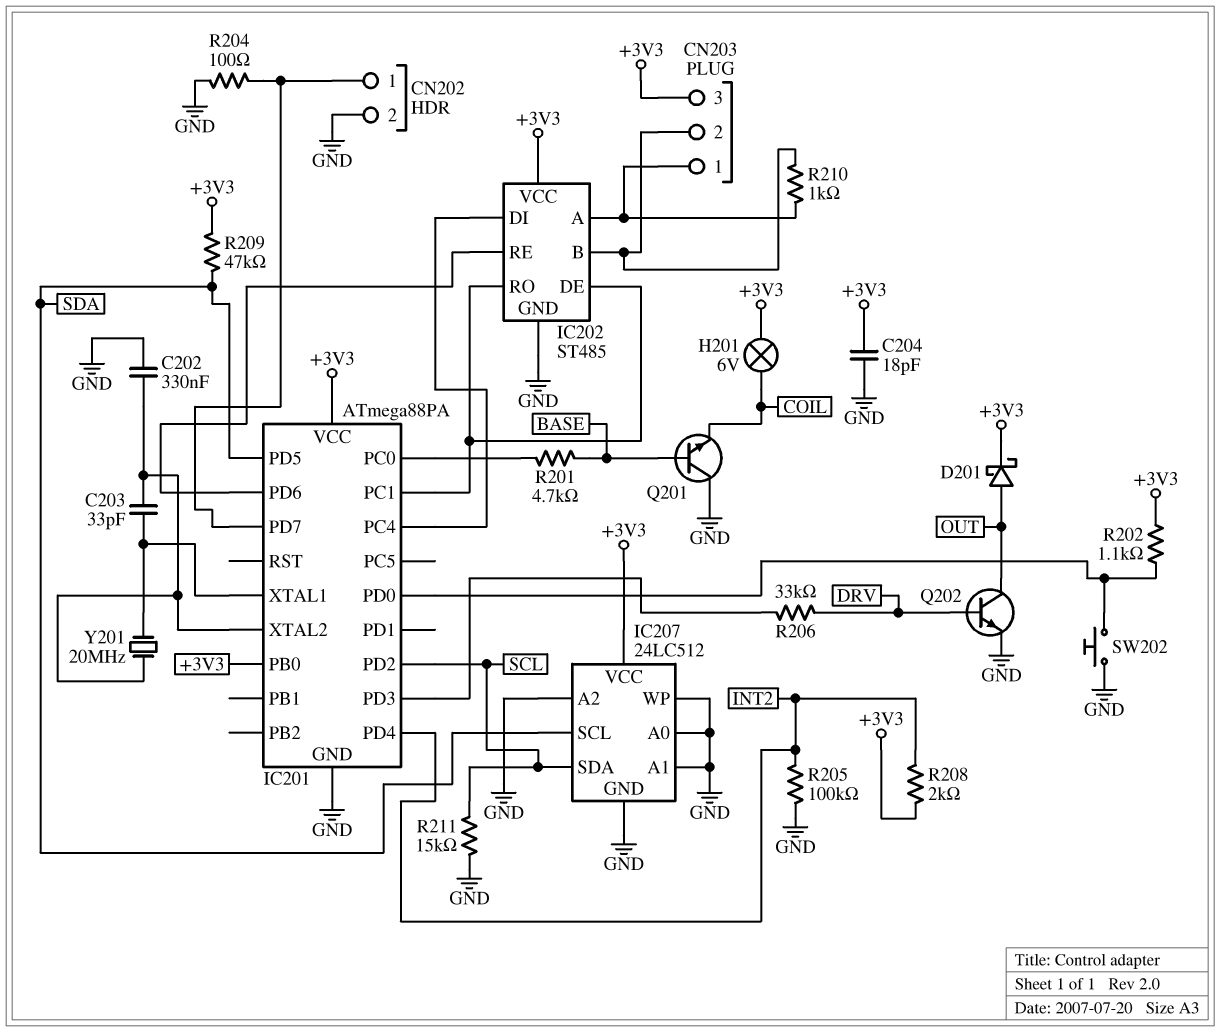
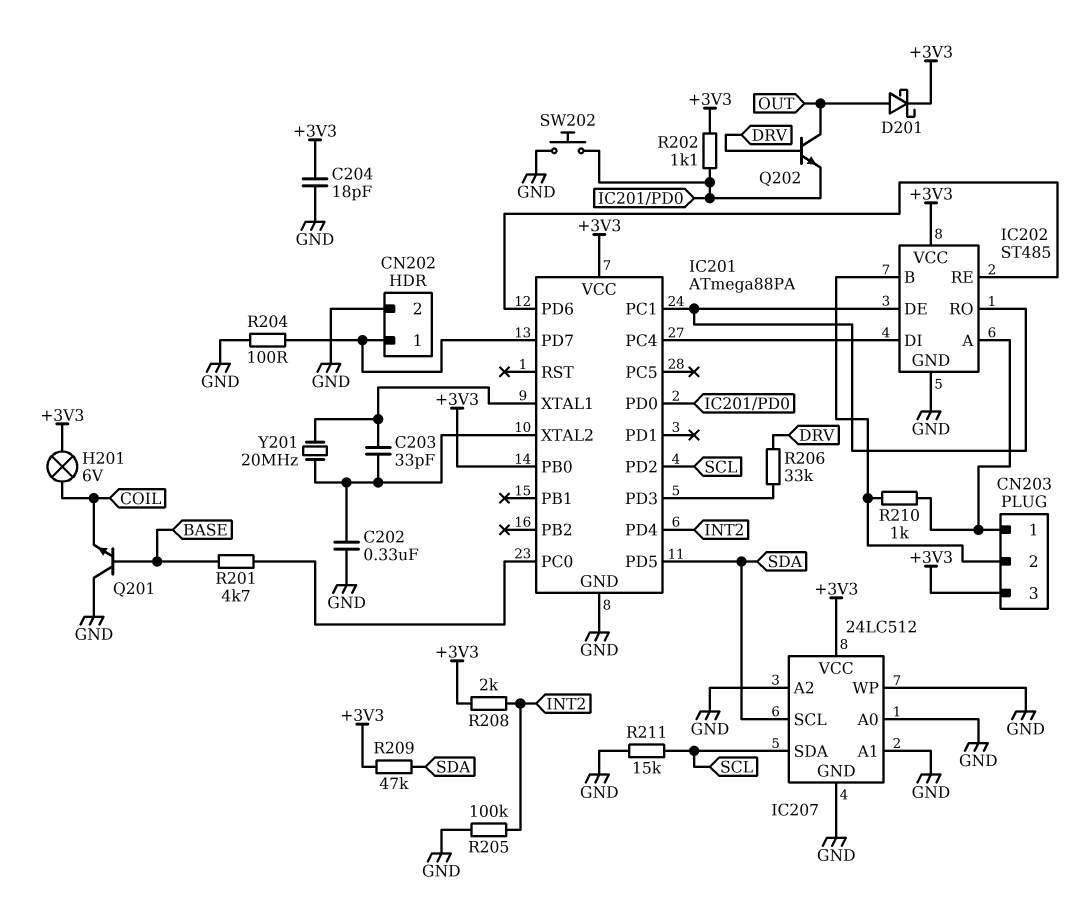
Q202: NPN (B DRV, C OUT, E GND) -> NPN (B DRV, C OUT, E IC201/PD0)

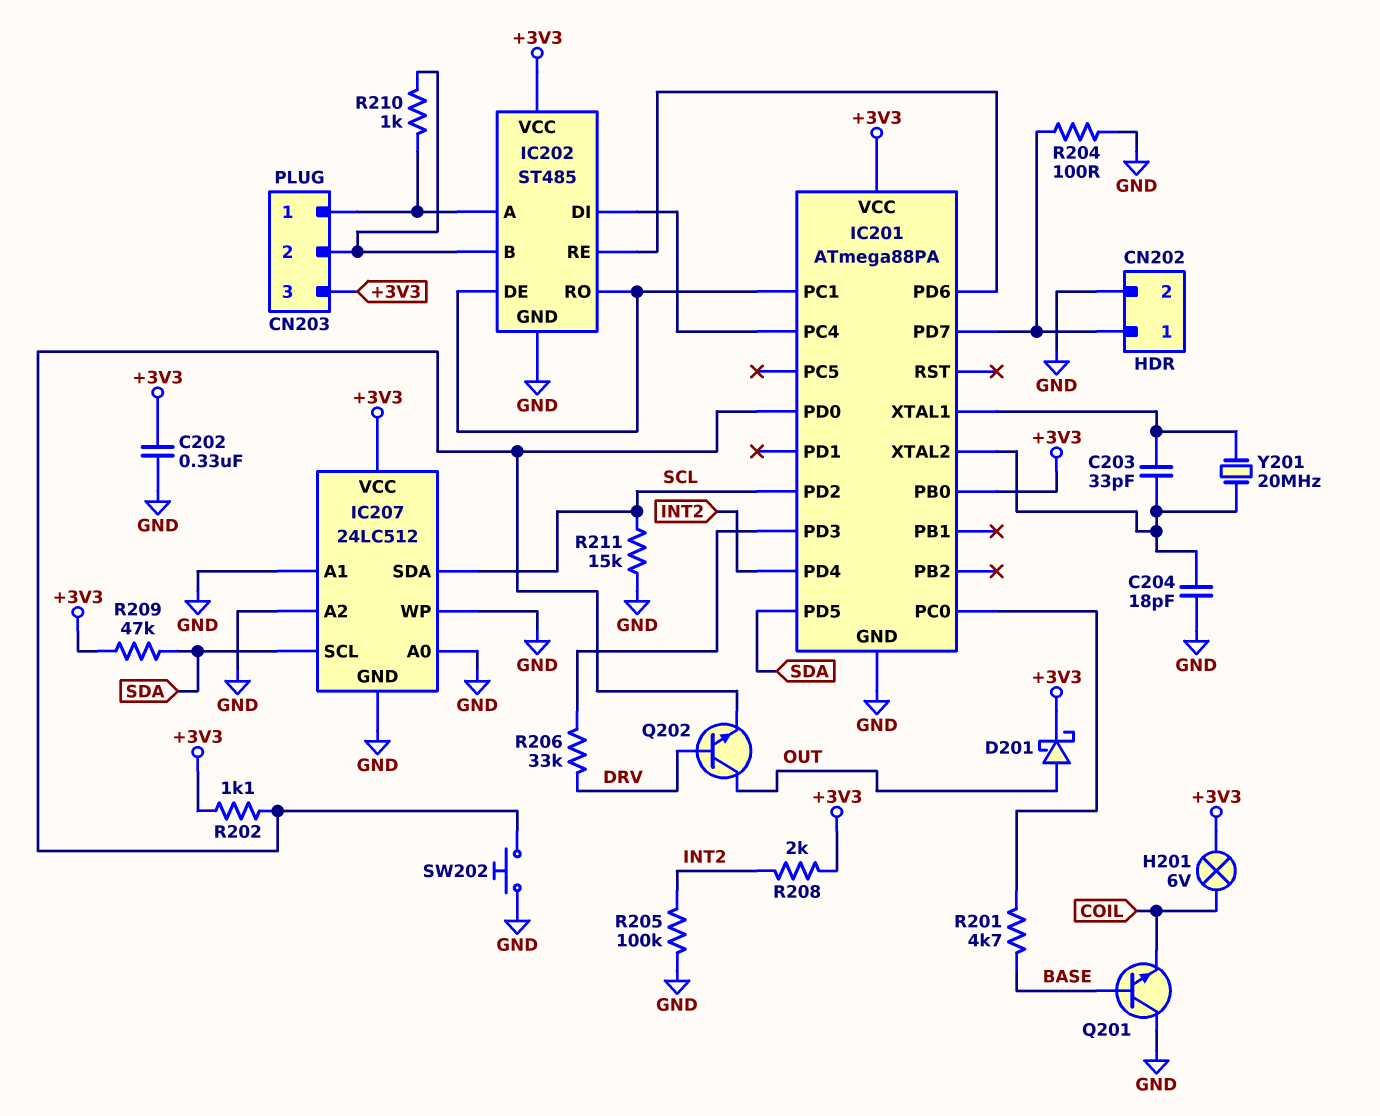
C202: 330nF (GND, IC201/XTAL2) -> 330nF (+3V3, GND)
C204: 18pF (+3V3, GND) -> 18pF (GND, IC201/XTAL2)

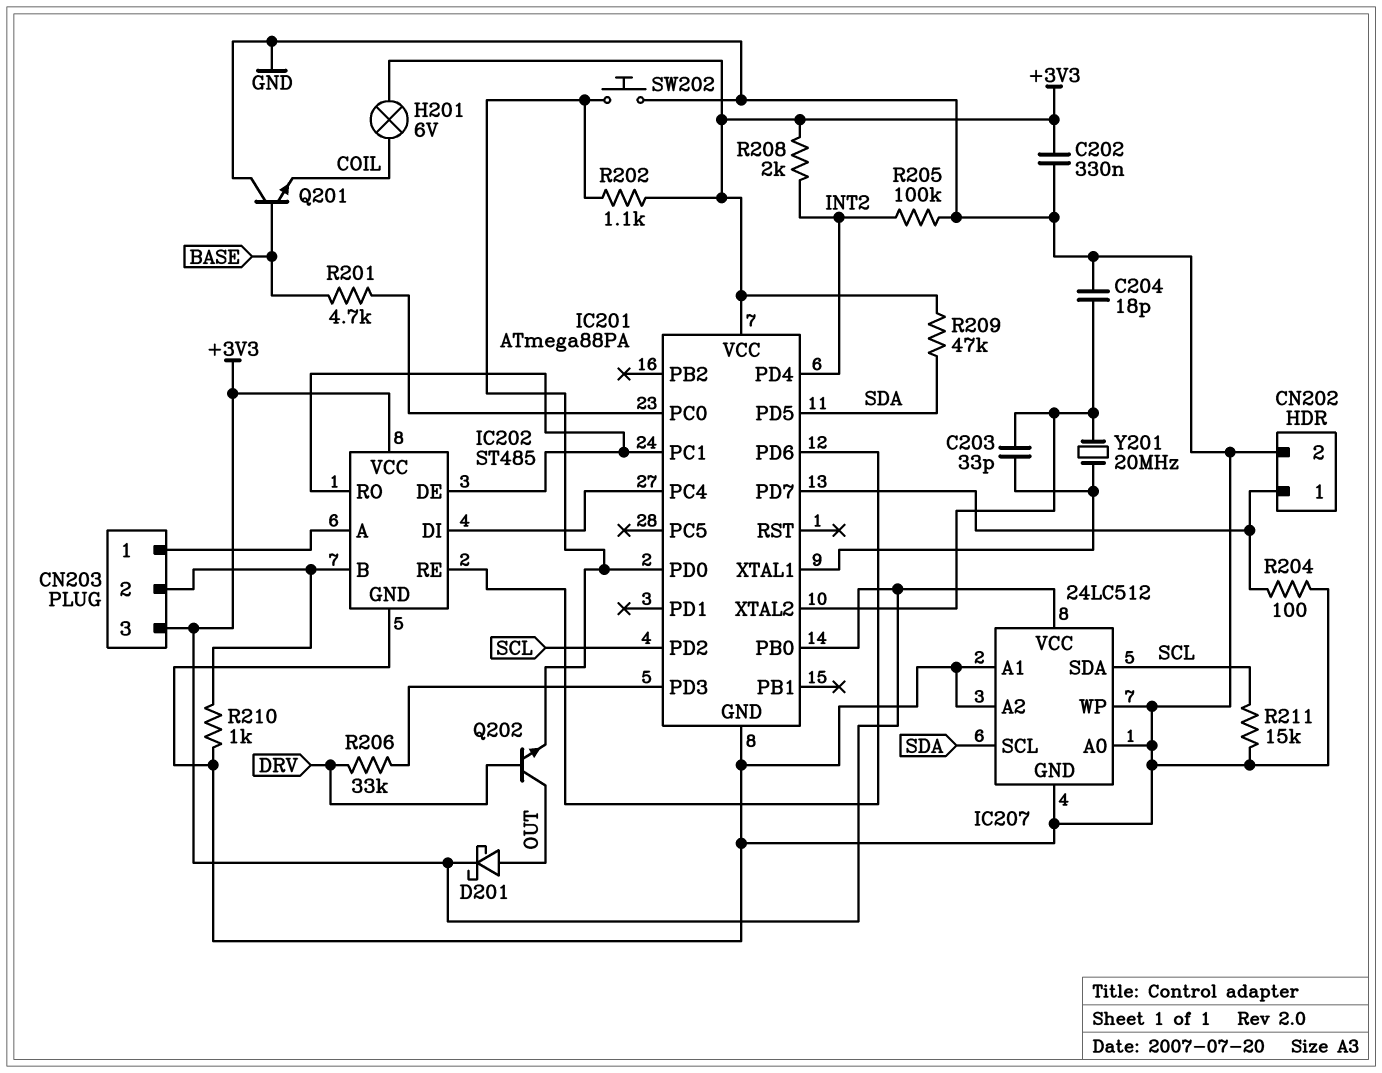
R210: 1k (CN203/1, CN203/2) -> 1k (CN203/2, GND)

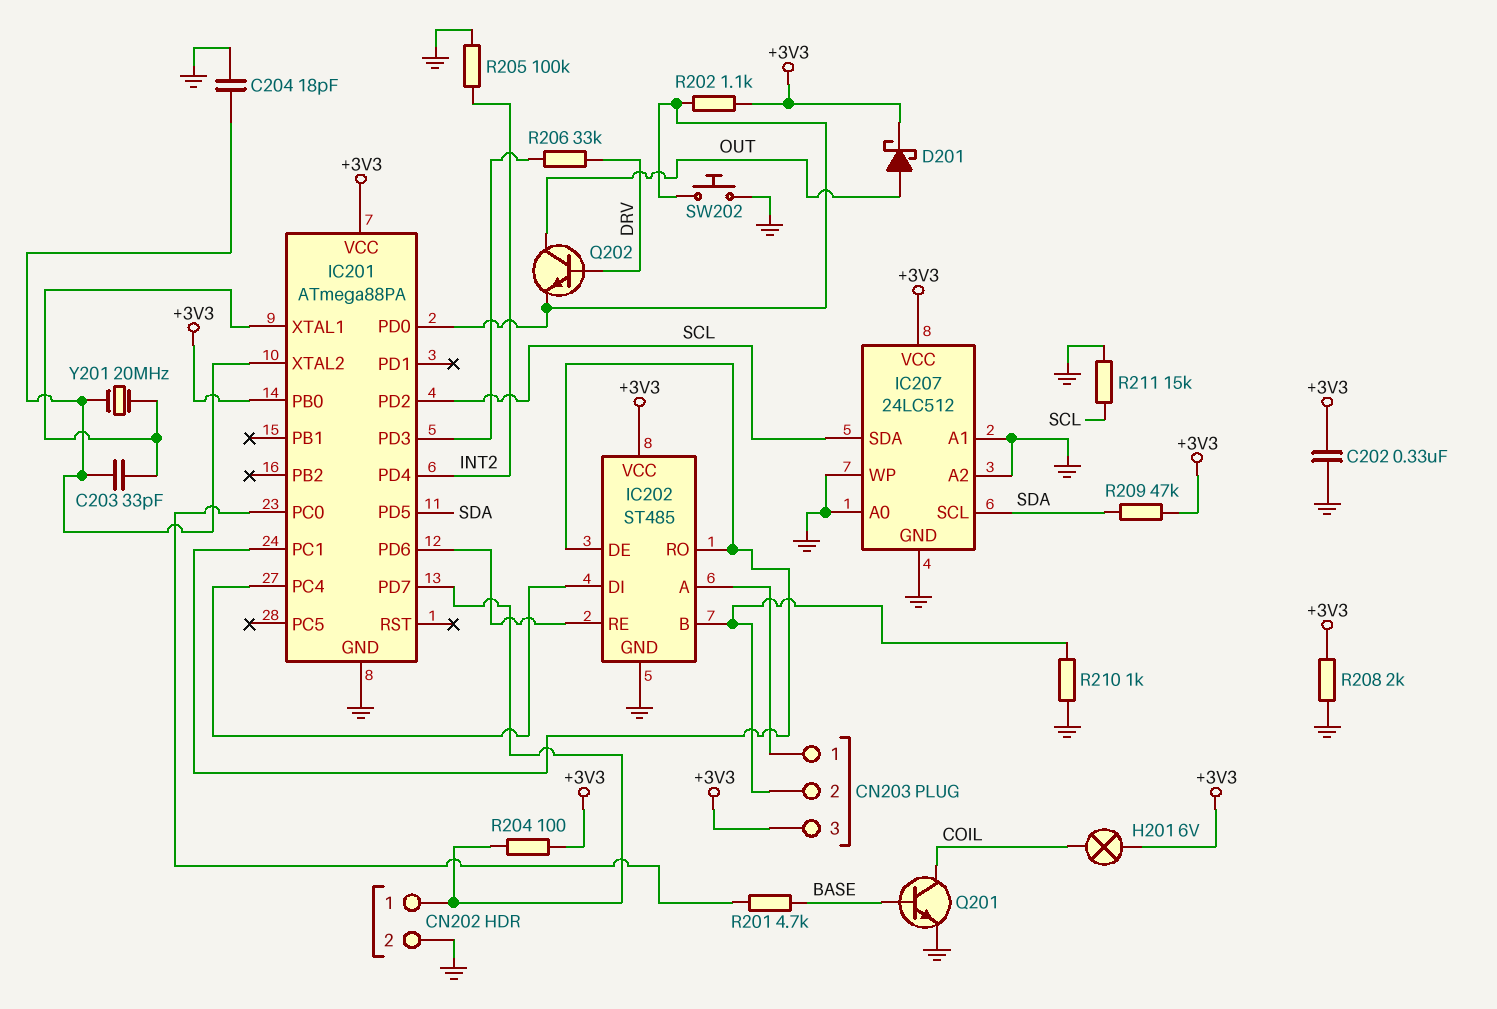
Q201: NPN (B BASE, C GND, E COIL) -> NPN (B BASE, C COIL, E GND)
R204: 100 (CN202/1, GND) -> 100 (+3V3, CN202/1)
R208: 2k (+3V3, INT2) -> 2k (+3V3, GND)

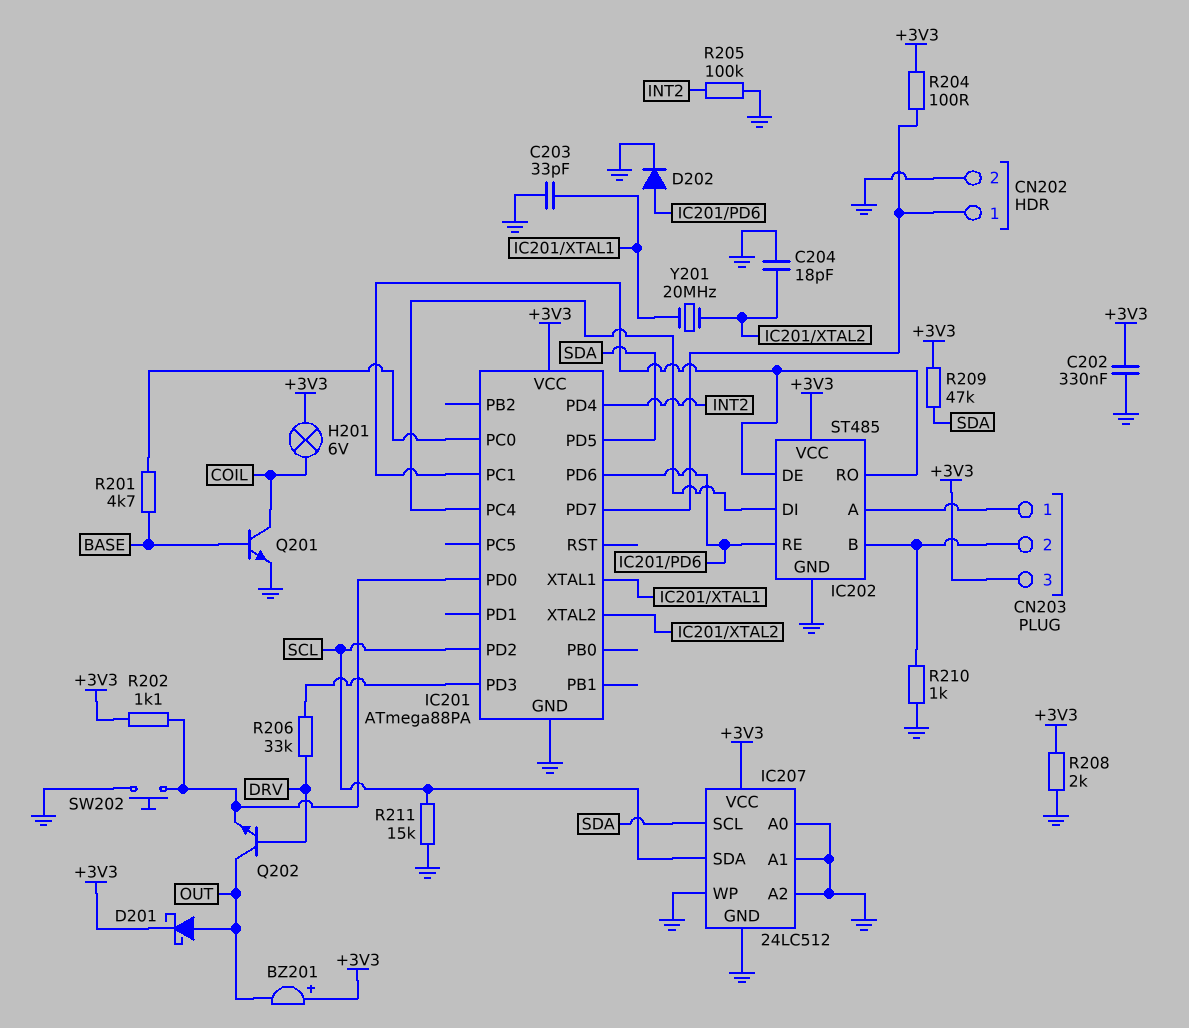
BZ201: none -> buzzer (plus +3V3, minus OUT)
C203: 33pF (IC201/XTAL1, IC201/XTAL2) -> 33pF (GND, IC201/XTAL1)
D202: none -> diode (A IC201/PD6, K GND)
IC201 pin PB0: +3V3 -> none

